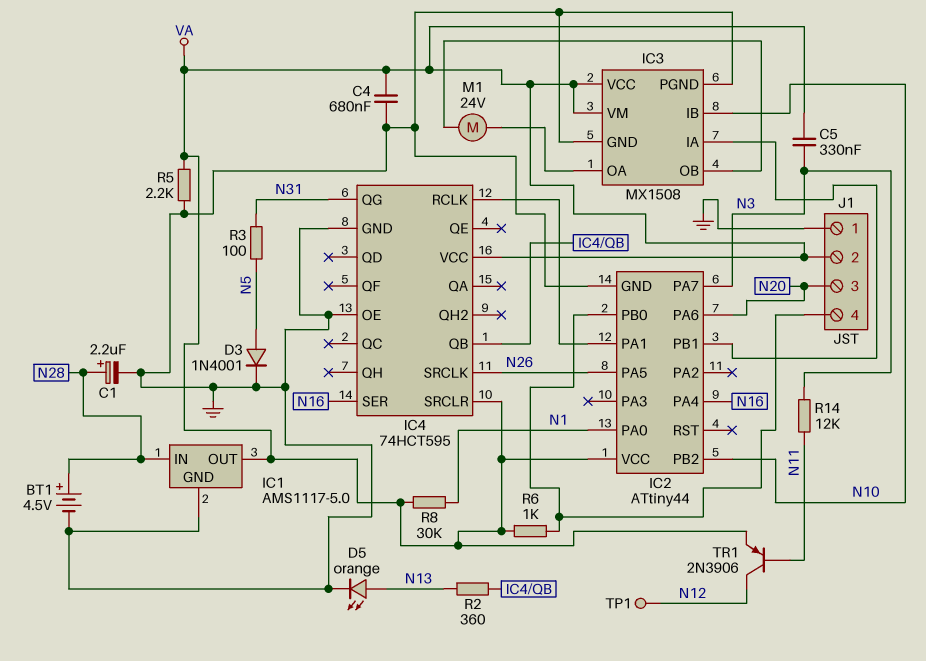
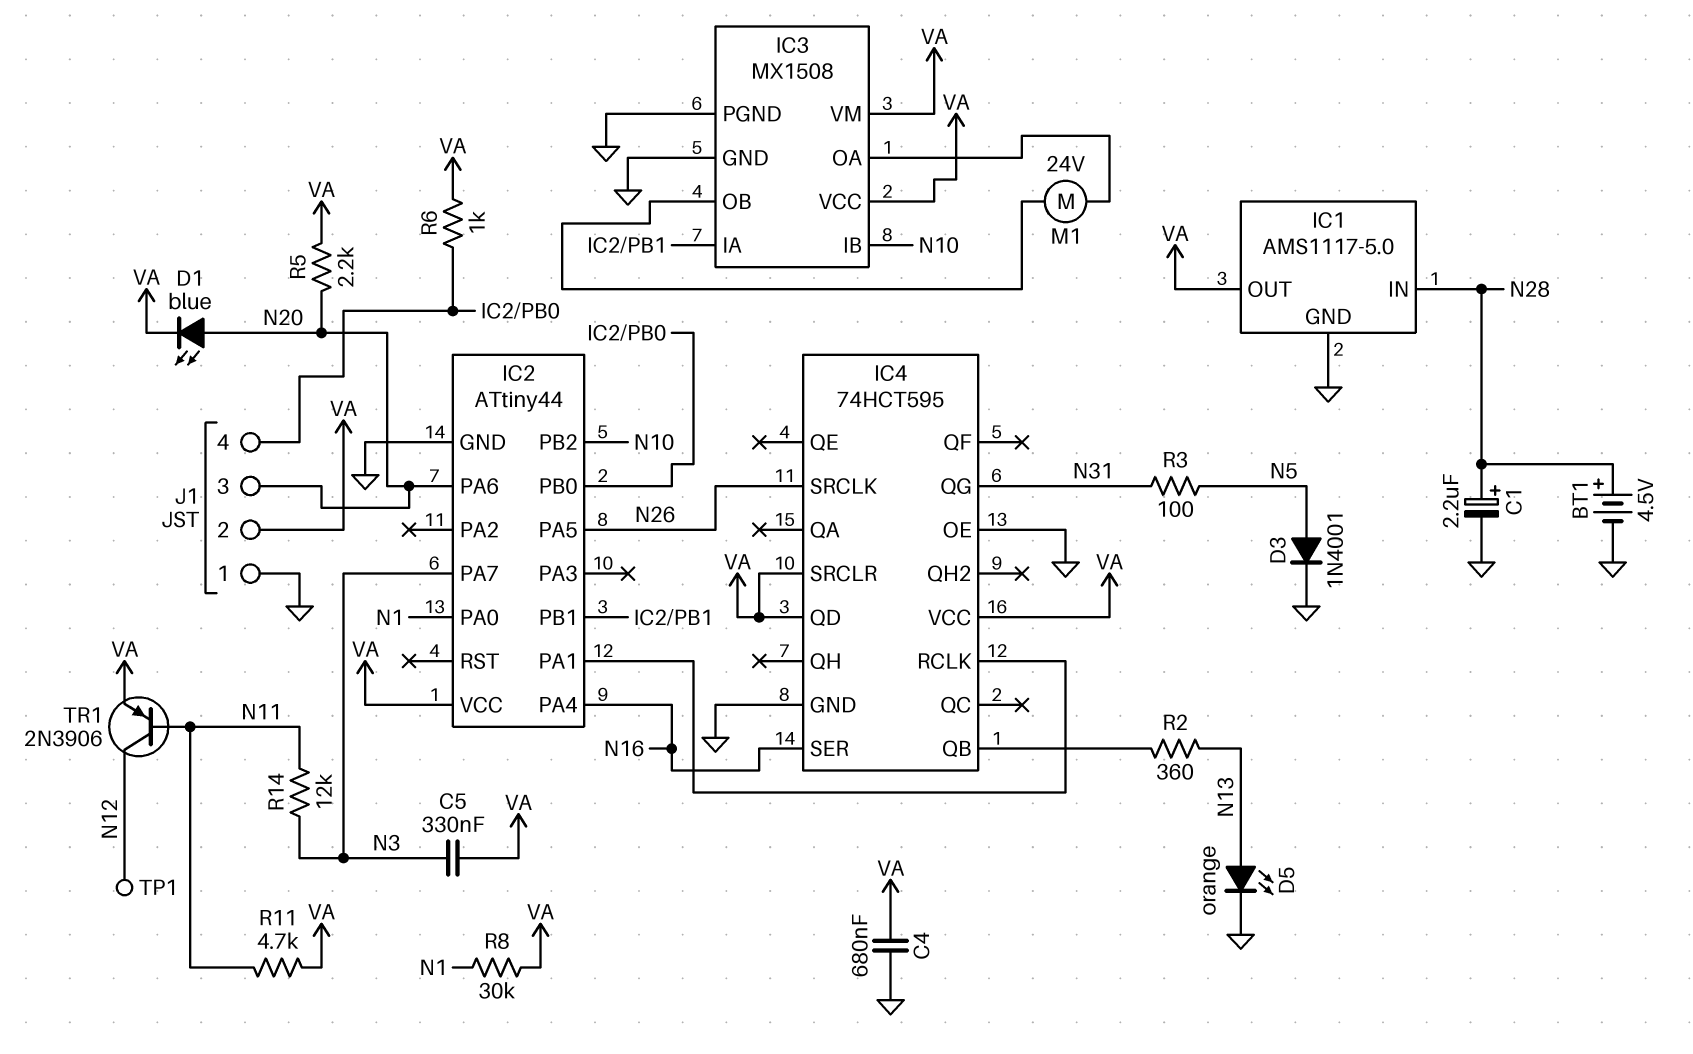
D1: none -> LED blue (A N20, K VA)
IC4 pin QD: none -> VA
R5: 2.2k (GND, VA) -> 2.2k (N20, VA)
R11: none -> 4.7k (N11, VA)

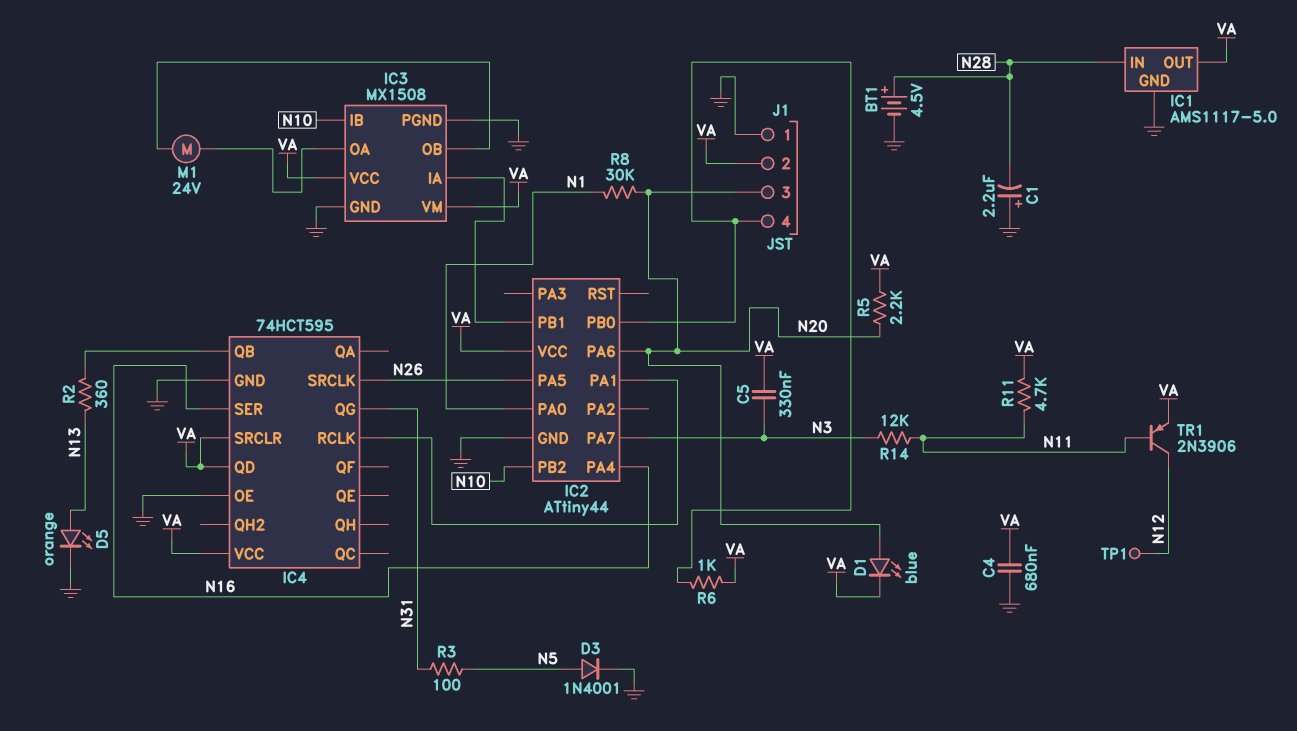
C1: 2.2uF (plus N28, minus GND) -> 2.2uF (plus GND, minus N28)
R8: 30k (N1, VA) -> 30k (N1, N20)

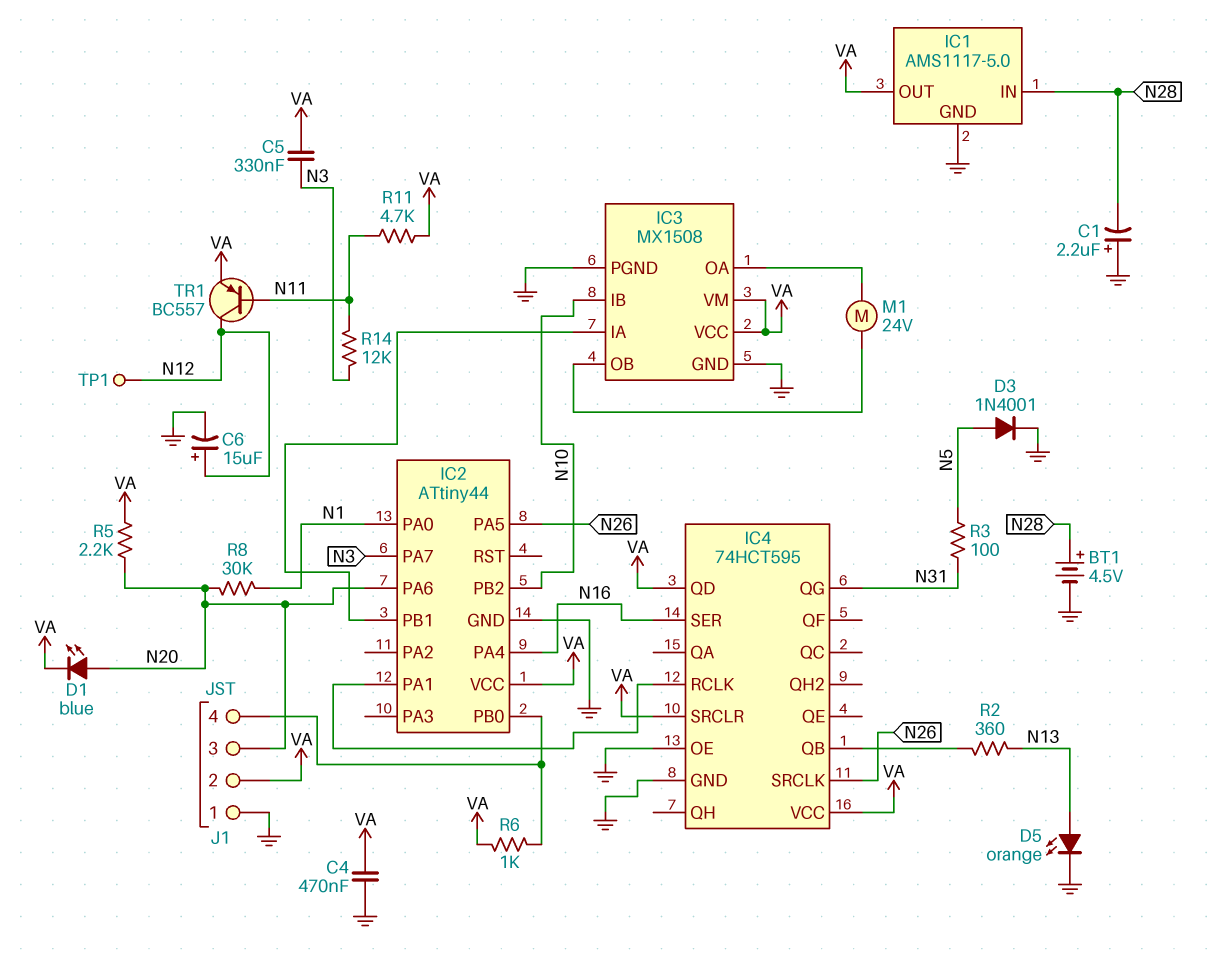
C4: 680nF (GND, VA) -> 470nF (GND, VA)
C6: none -> 15uF (plus N12, minus GND)
TR1: PNP 2N3906 (B N11, C N12, E VA) -> PNP BC557 (B N11, C N12, E VA)

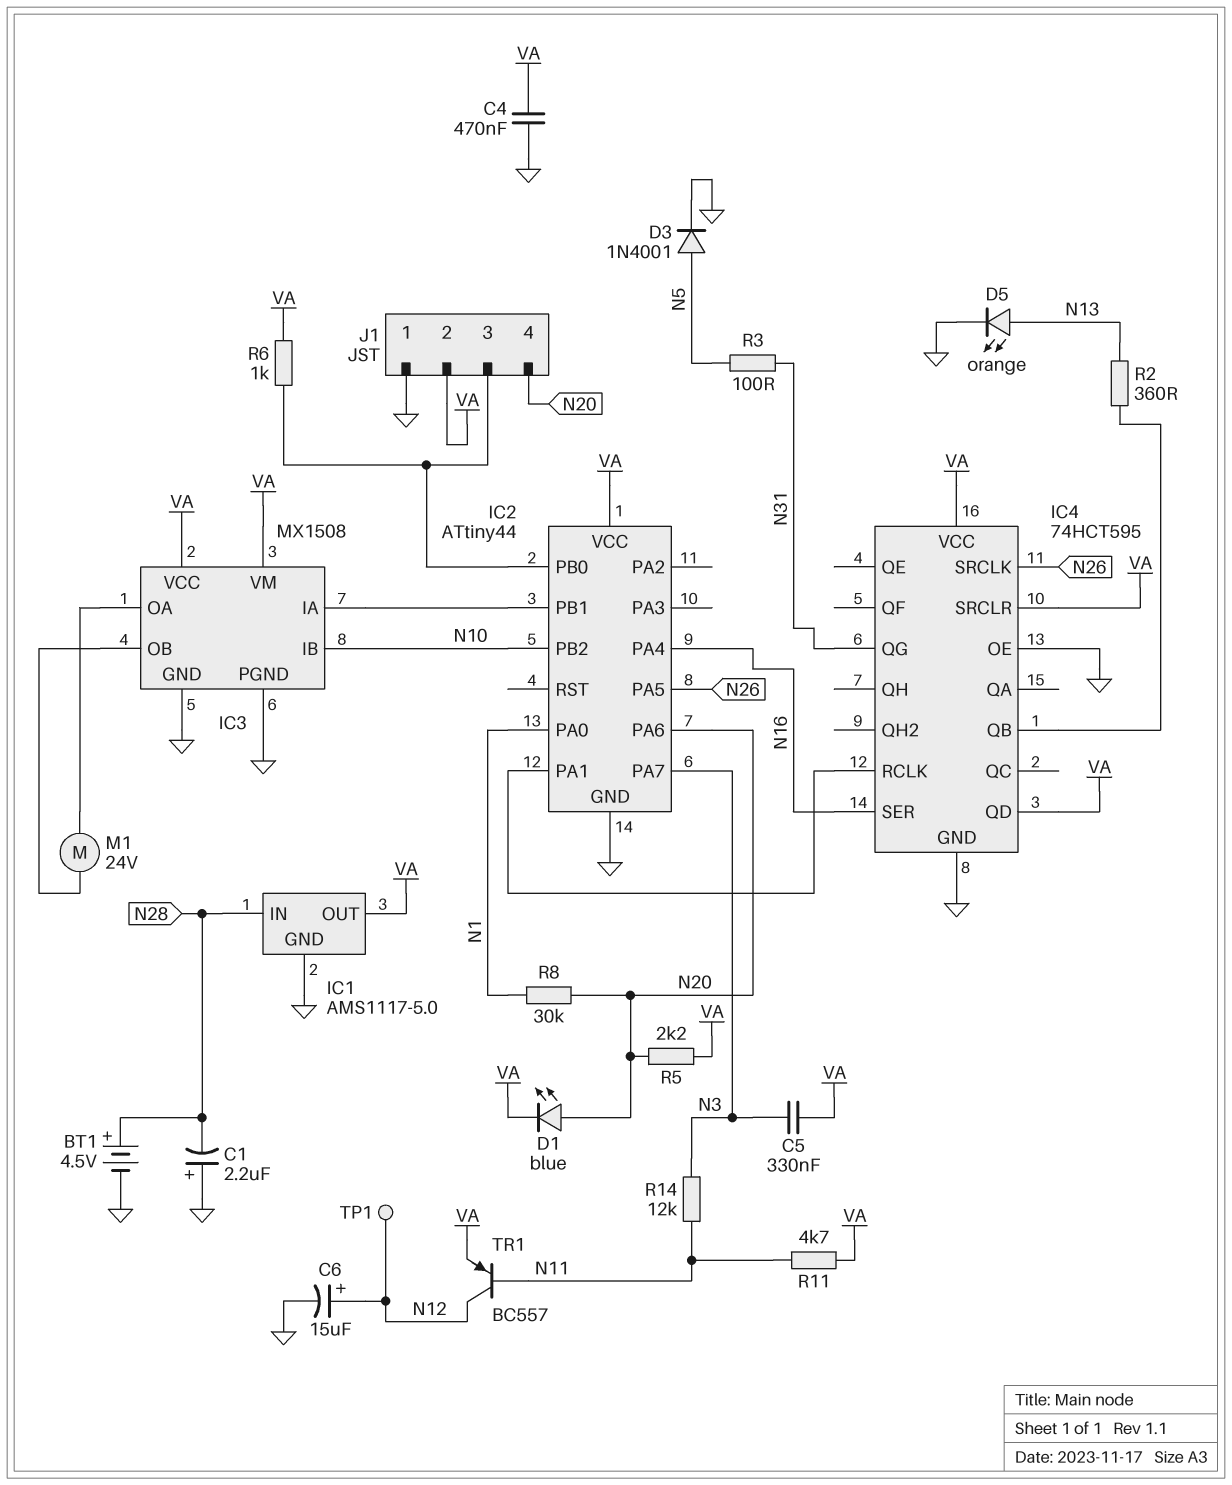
J1 pin 3: N20 -> IC2/PB0
J1 pin 4: IC2/PB0 -> N20

